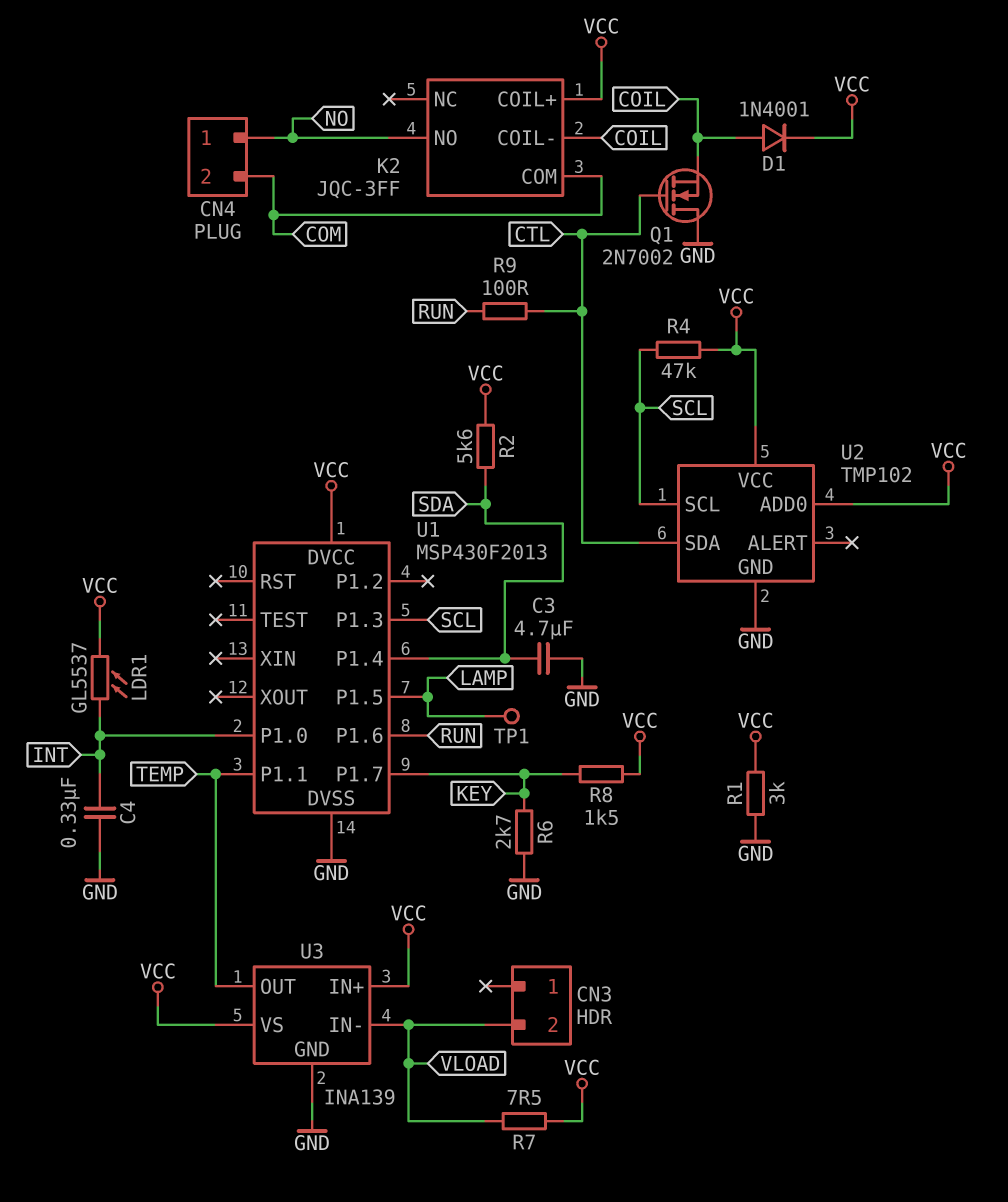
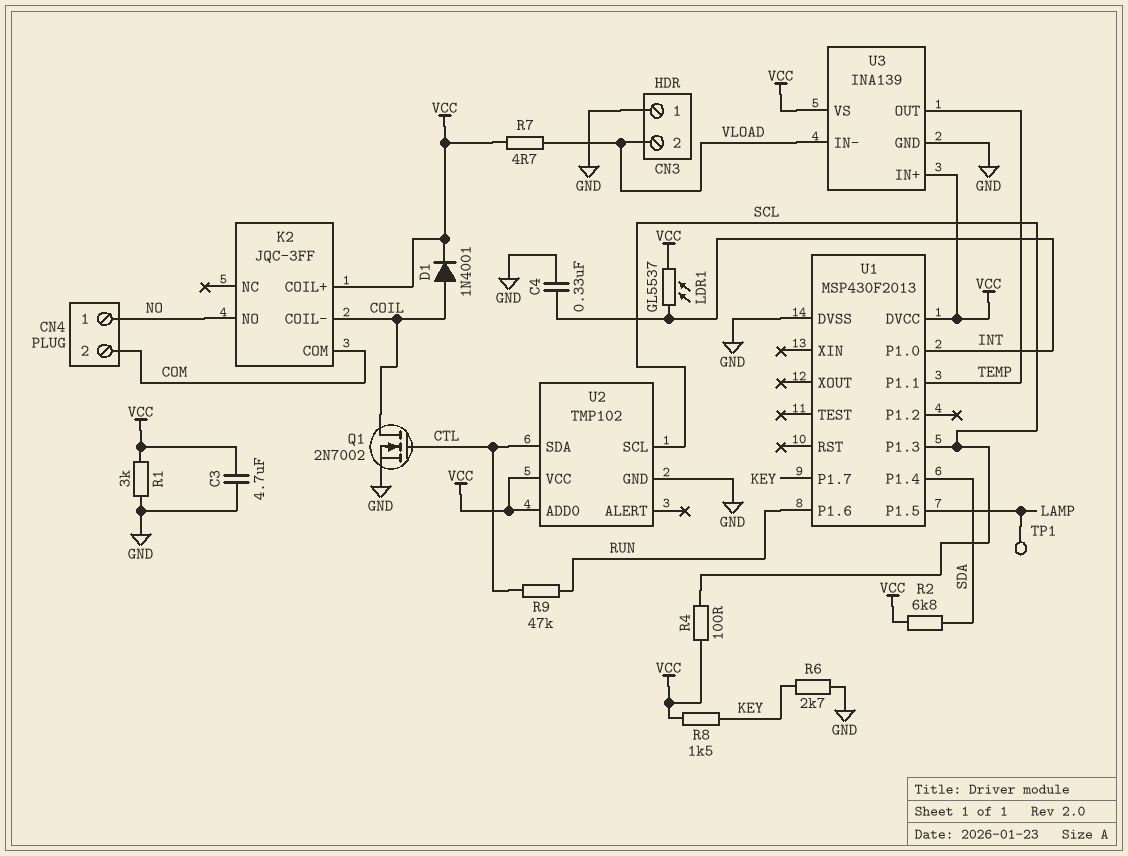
C3: 4.7uF (GND, SDA) -> 4.7uF (GND, VCC)
CN3 pin 1: none -> GND
Q1: NMOS 2N7002 (G CTL, D GND, S COIL) -> NMOS 2N7002 (G CTL, D COIL, S GND)
R2: 5.6k (SDA, VCC) -> 6.8k (SDA, VCC)
R4: 47k (SCL, VCC) -> 100 (SCL, VCC)
R7: 7.5 (VCC, VLOAD) -> 4.7 (VCC, VLOAD)
R9: 100 (CTL, RUN) -> 47k (CTL, RUN)

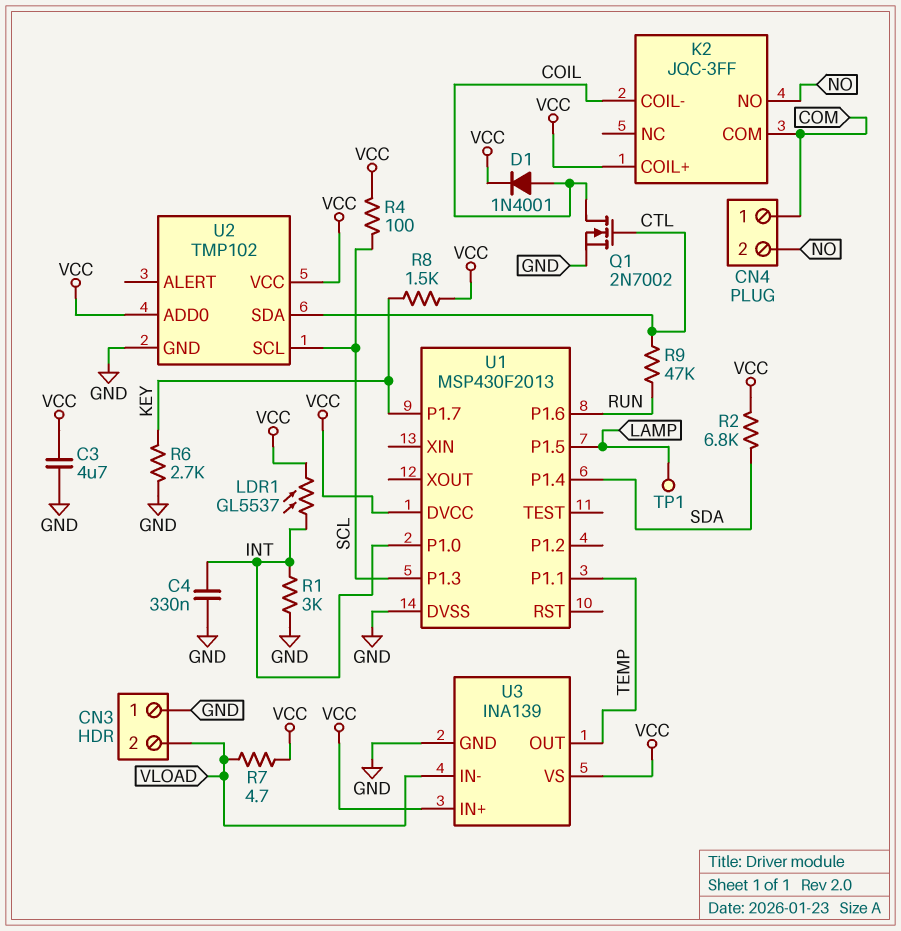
CN4 pin 1: NO -> COM
CN4 pin 2: COM -> NO
R1: 3k (GND, VCC) -> 3k (GND, INT)

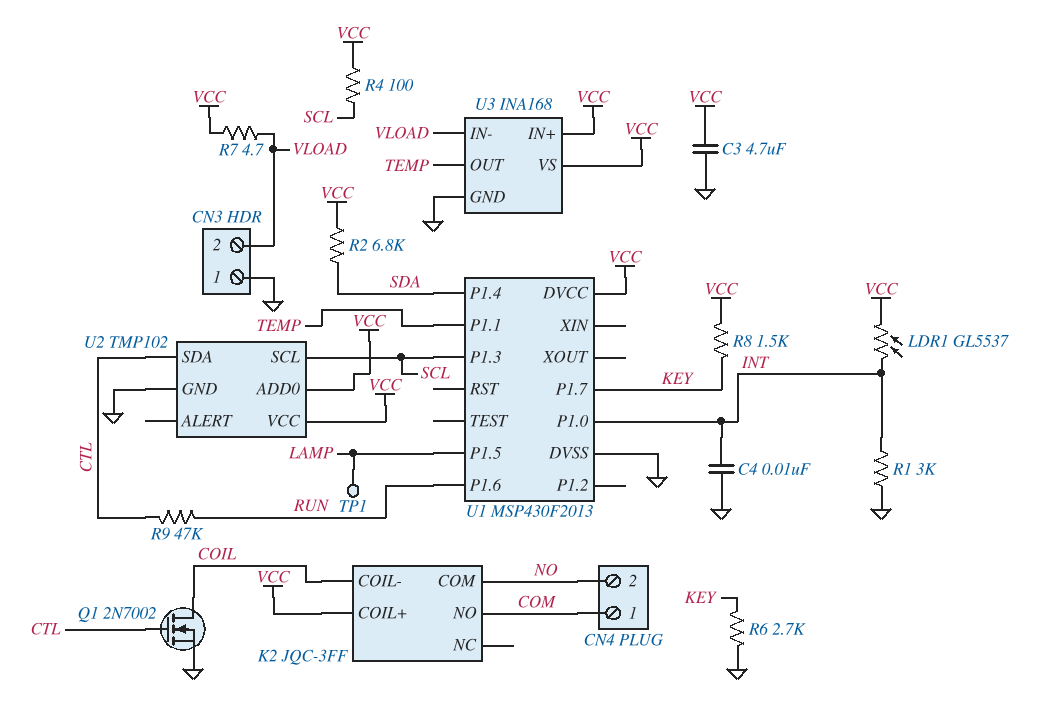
C4: 330nF (GND, INT) -> 10nF (GND, INT)
D1: diode 1N4001 (A COIL, K VCC) -> none
K2 pin COM: COM -> NO
K2 pin NO: NO -> COM
U3: INA139 -> INA168

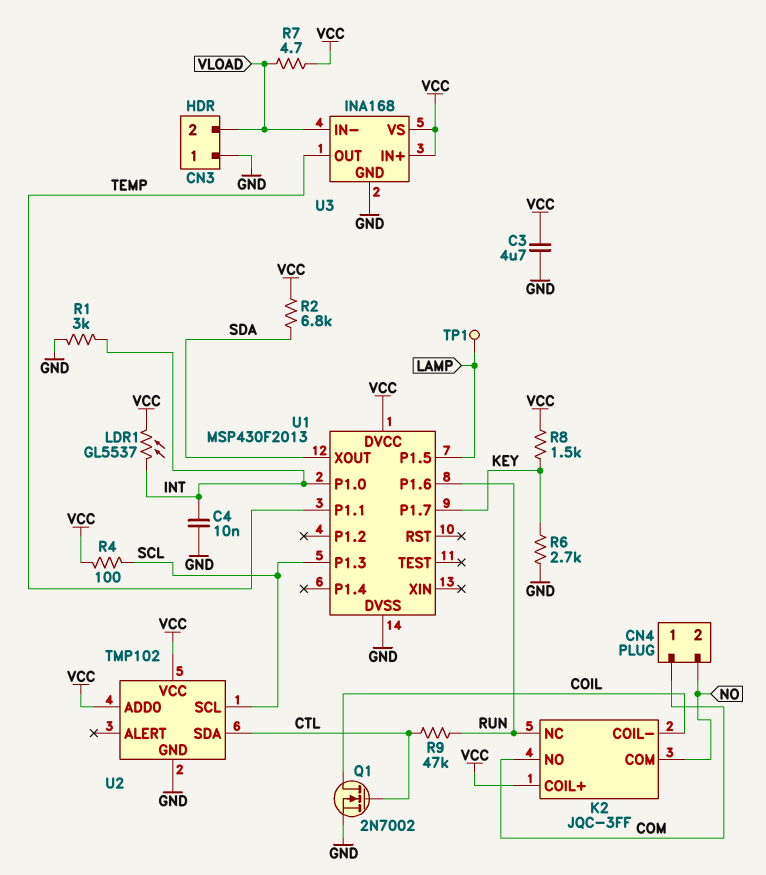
K2 pin NC: none -> RUN
U1 pin P1.4: SDA -> none
U1 pin XOUT: none -> SDA

